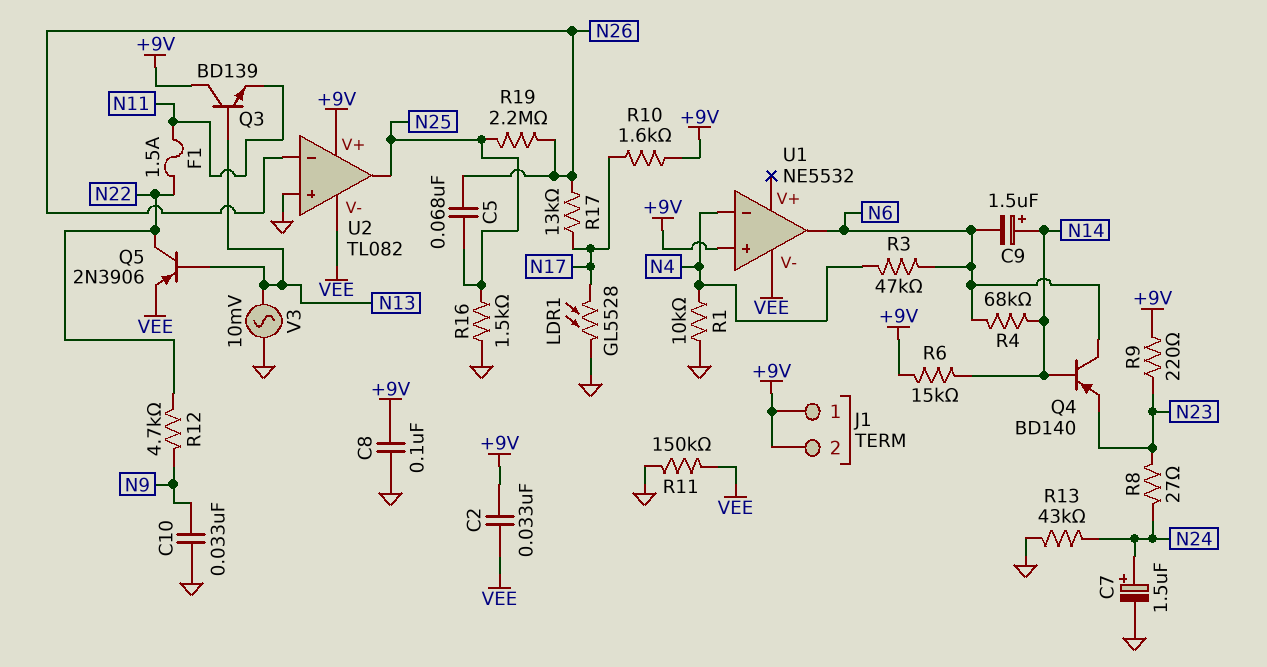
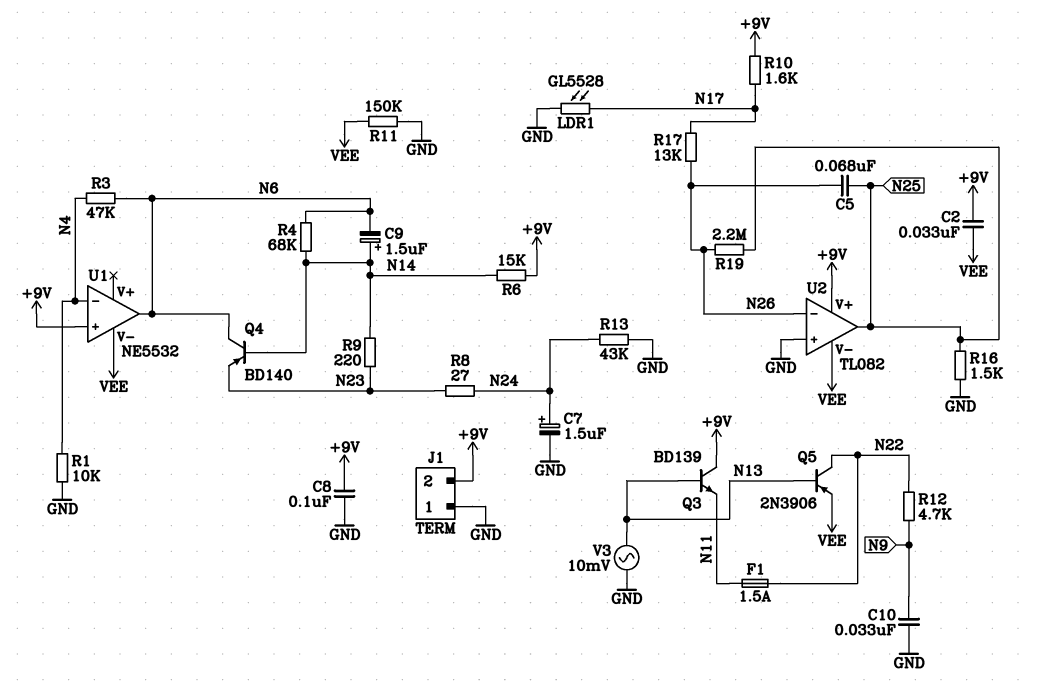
J1 pin 1: +9V -> GND
R9: 220 (+9V, N23) -> 220 (N14, N23)

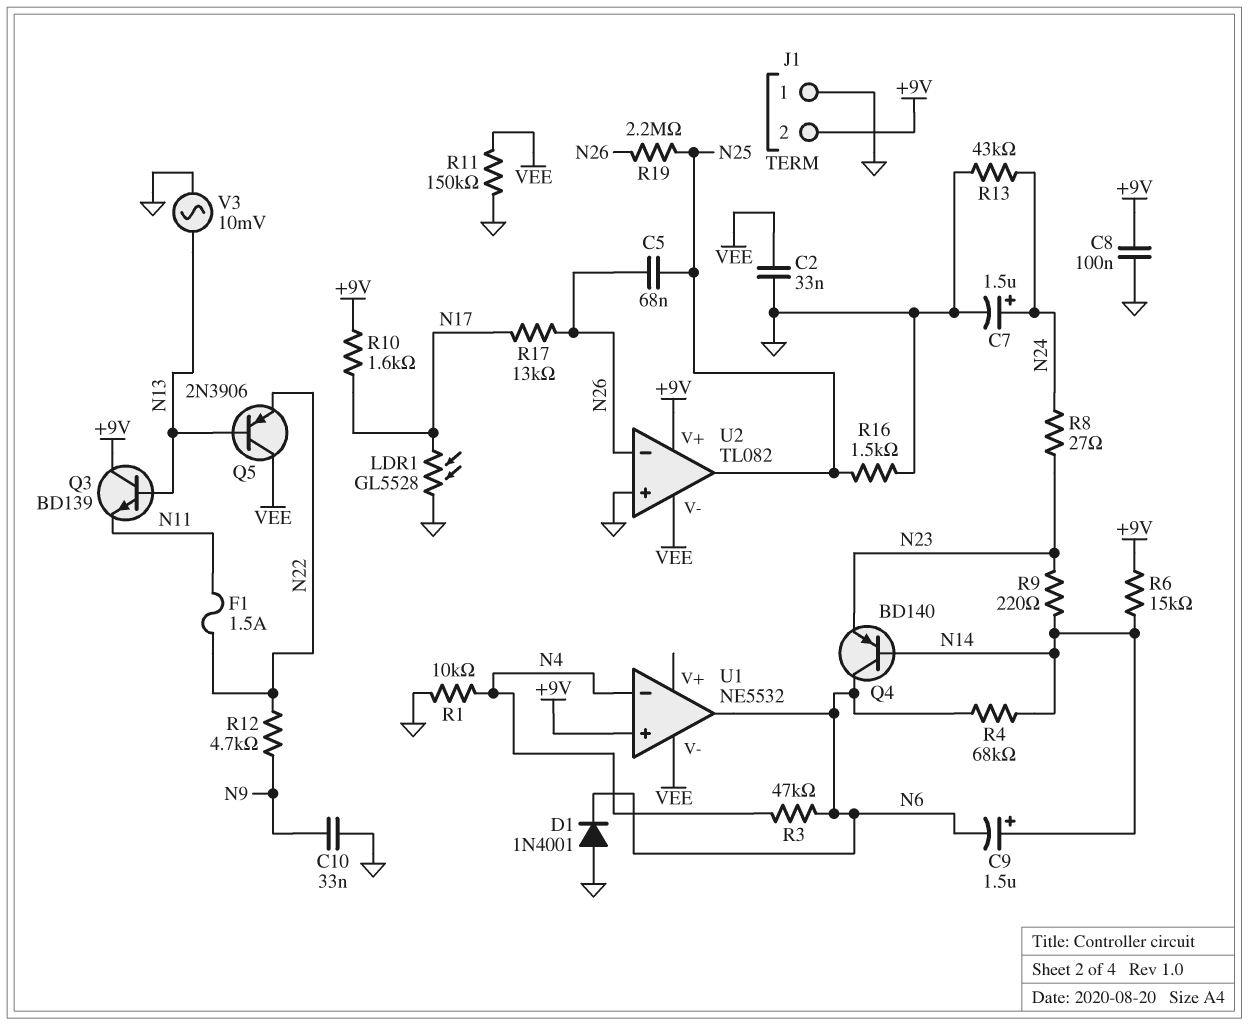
C2: 33nF (+9V, VEE) -> 33nF (GND, VEE)
D1: none -> diode 1N4001 (A GND, K N6)
Q5: PNP 2N3906 (B N13, C N22, E VEE) -> PNP 2N3906 (B N13, C VEE, E N22)

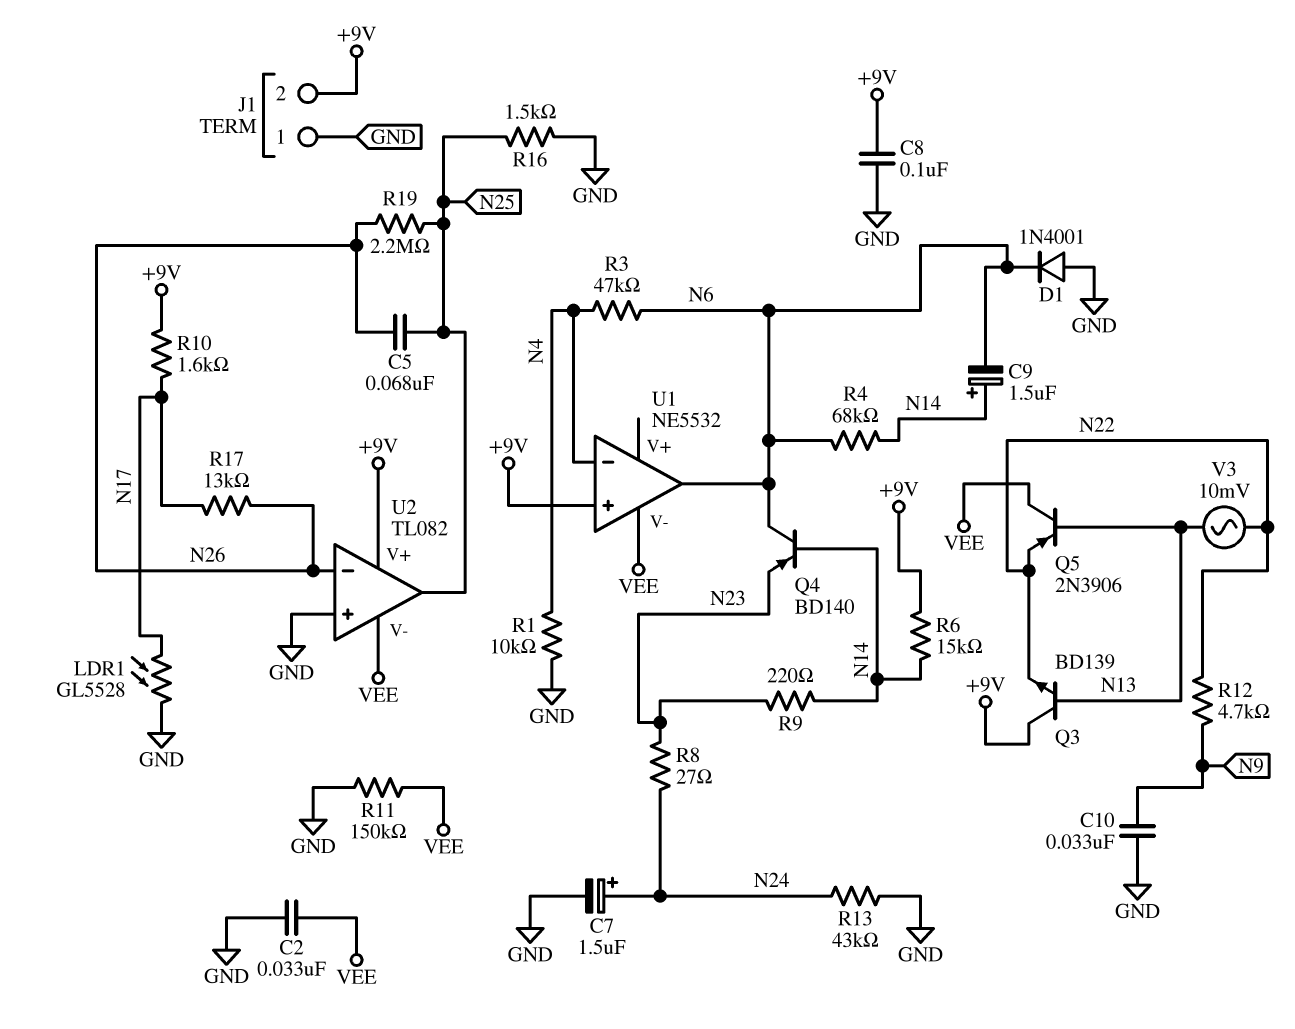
F1: 1.5A (N11, N22) -> none
Q3: NPN BD139 (B N13, C +9V, E N11) -> NPN BD139 (B N13, C +9V, E N22)
V3: AC 10mV (GND, N13) -> AC 10mV (N13, N22)

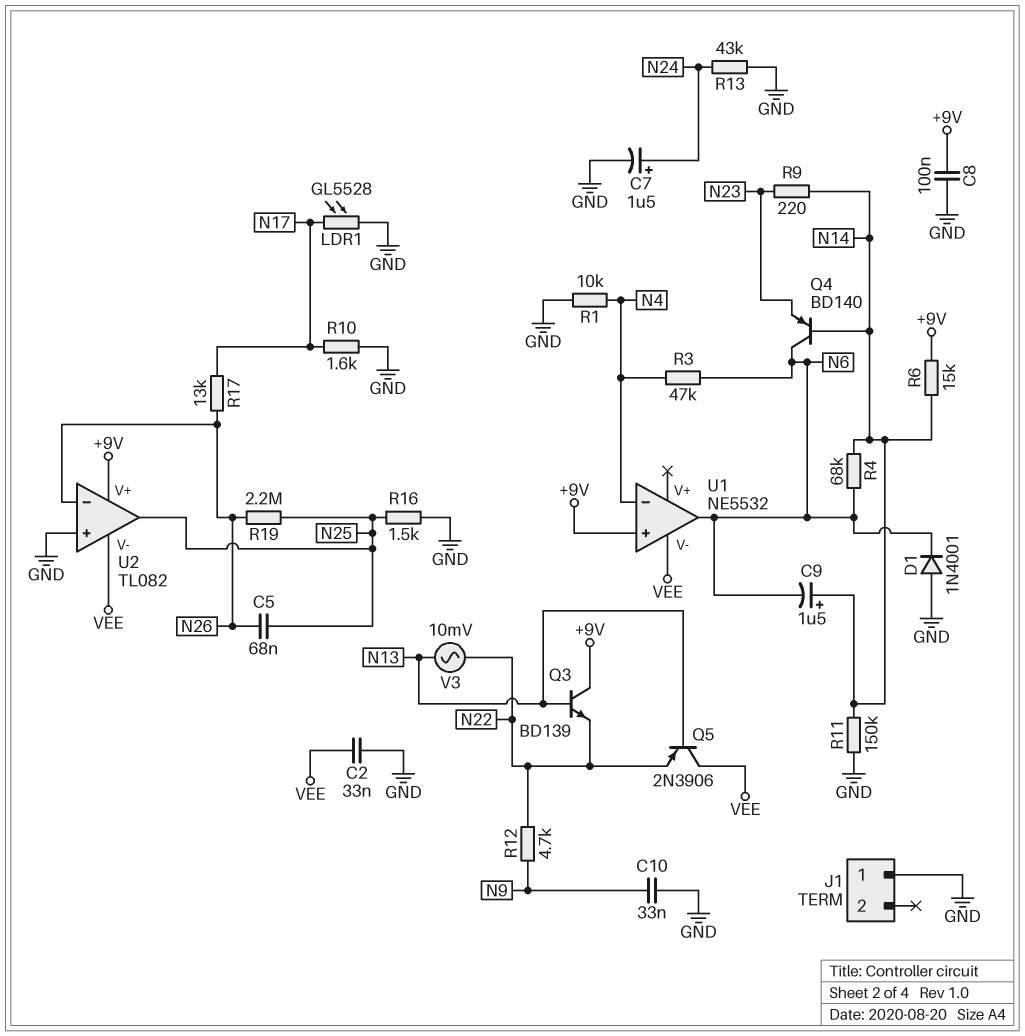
J1 pin 2: +9V -> none
R8: 27 (N23, N24) -> none
R10: 1.6k (+9V, N17) -> 1.6k (GND, N17)
R11: 150k (GND, VEE) -> 150k (GND, N14)

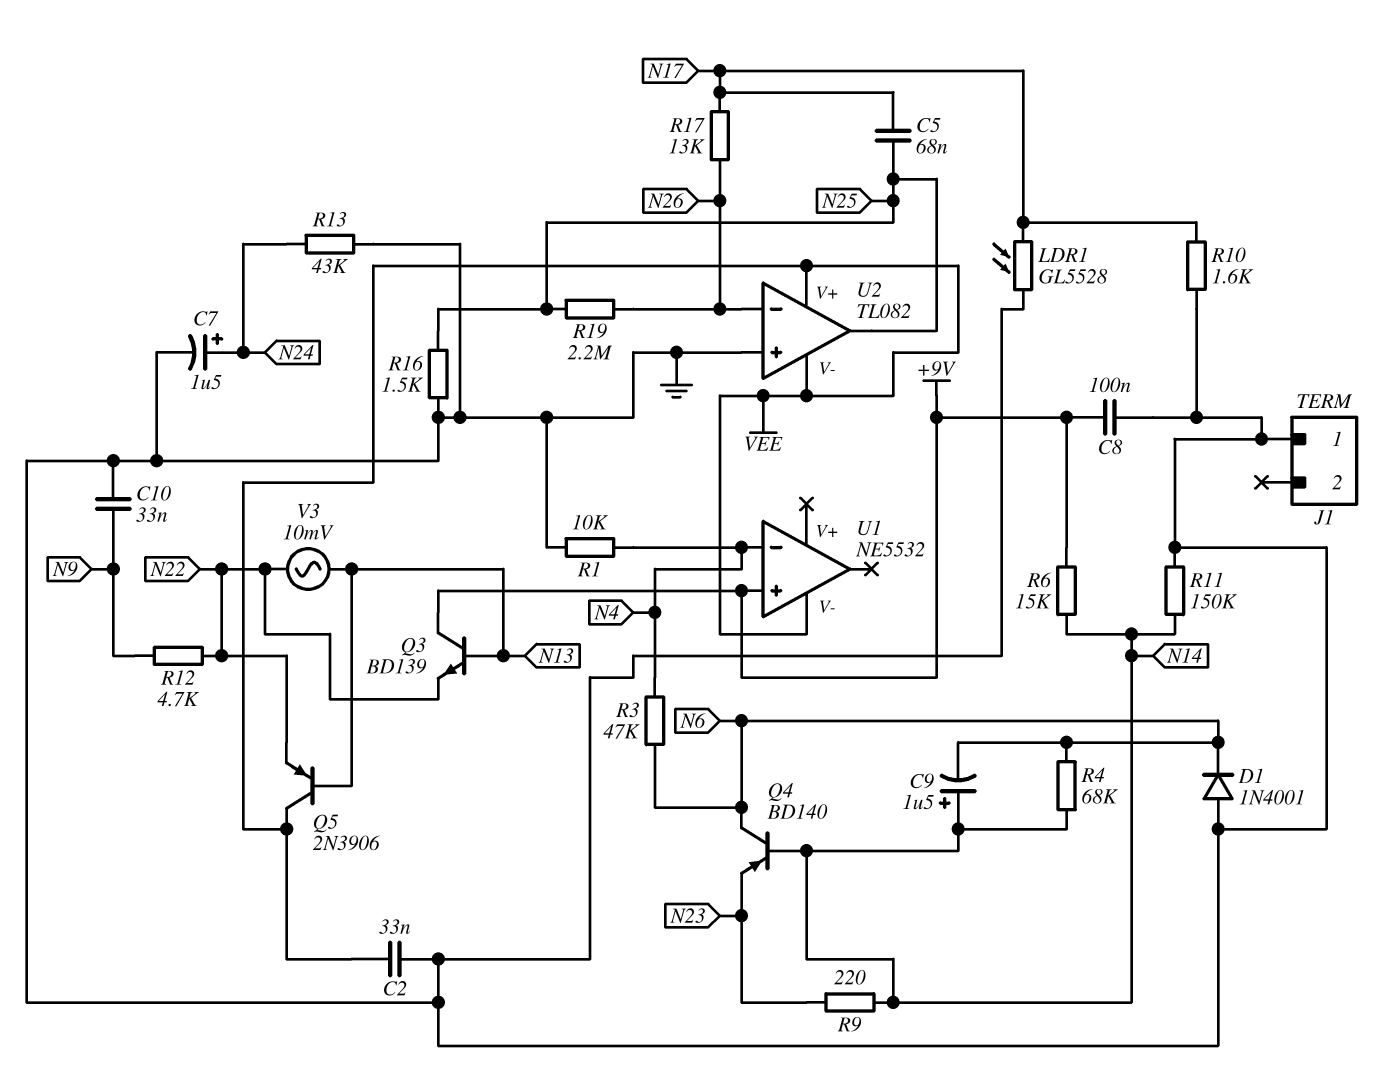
C5: 68nF (N25, N26) -> 68nF (N17, N25)
U1 pin out: N6 -> none
U2 pin V+: +9V -> VEE

